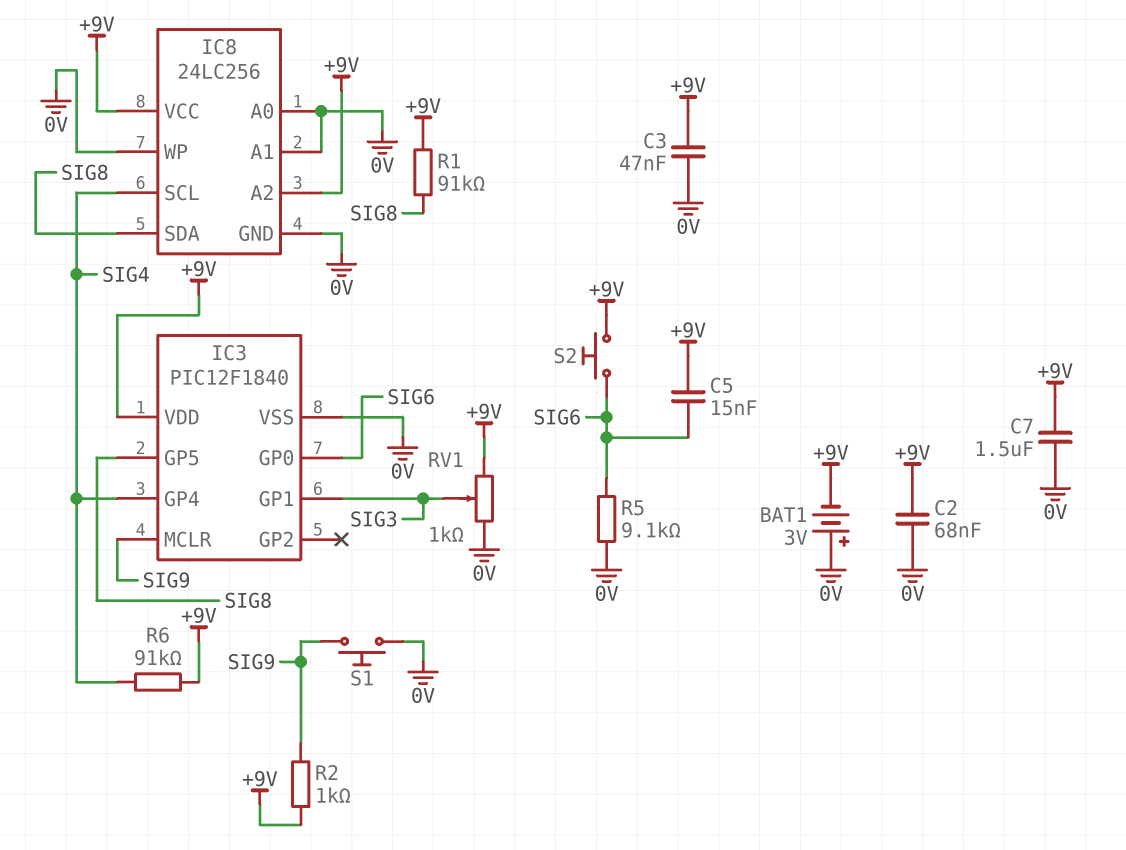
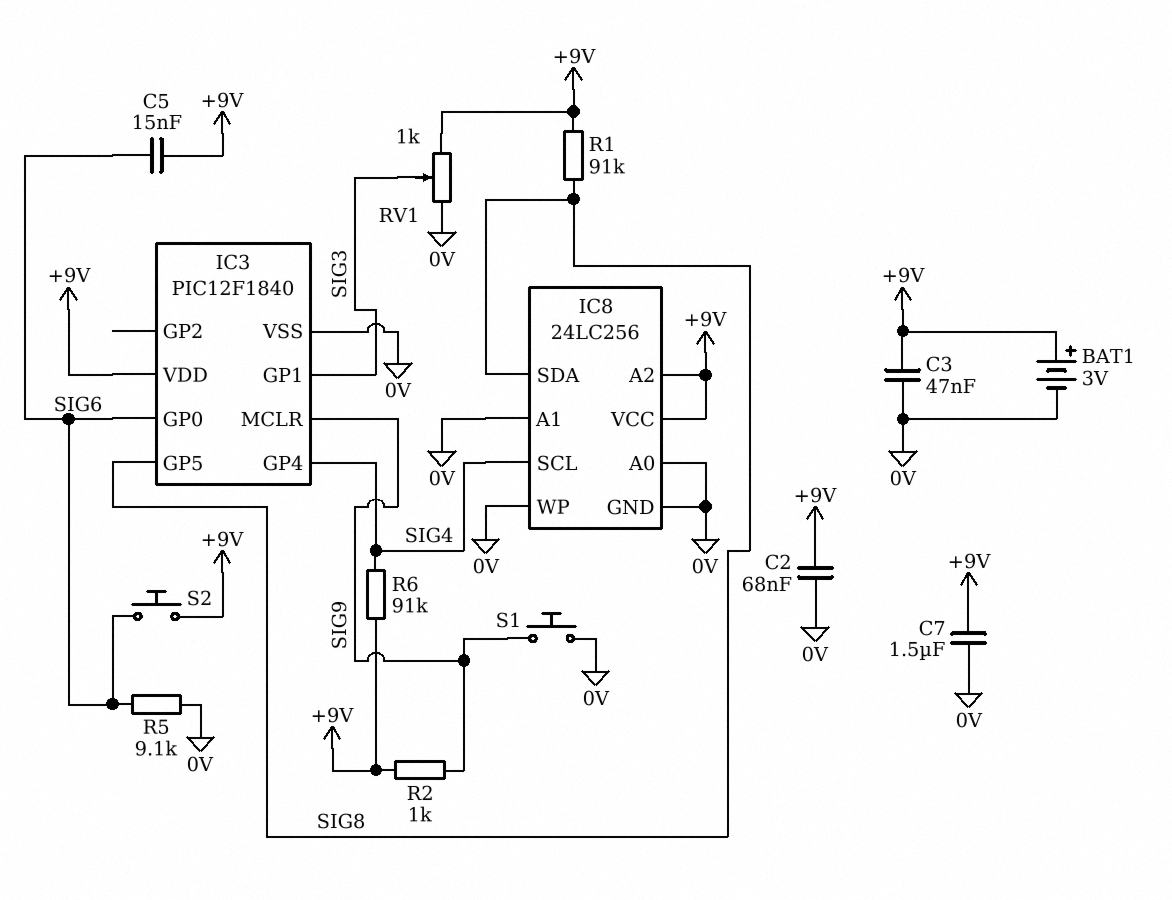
BAT1: 3V (plus 0V, minus +9V) -> 3V (plus +9V, minus 0V)

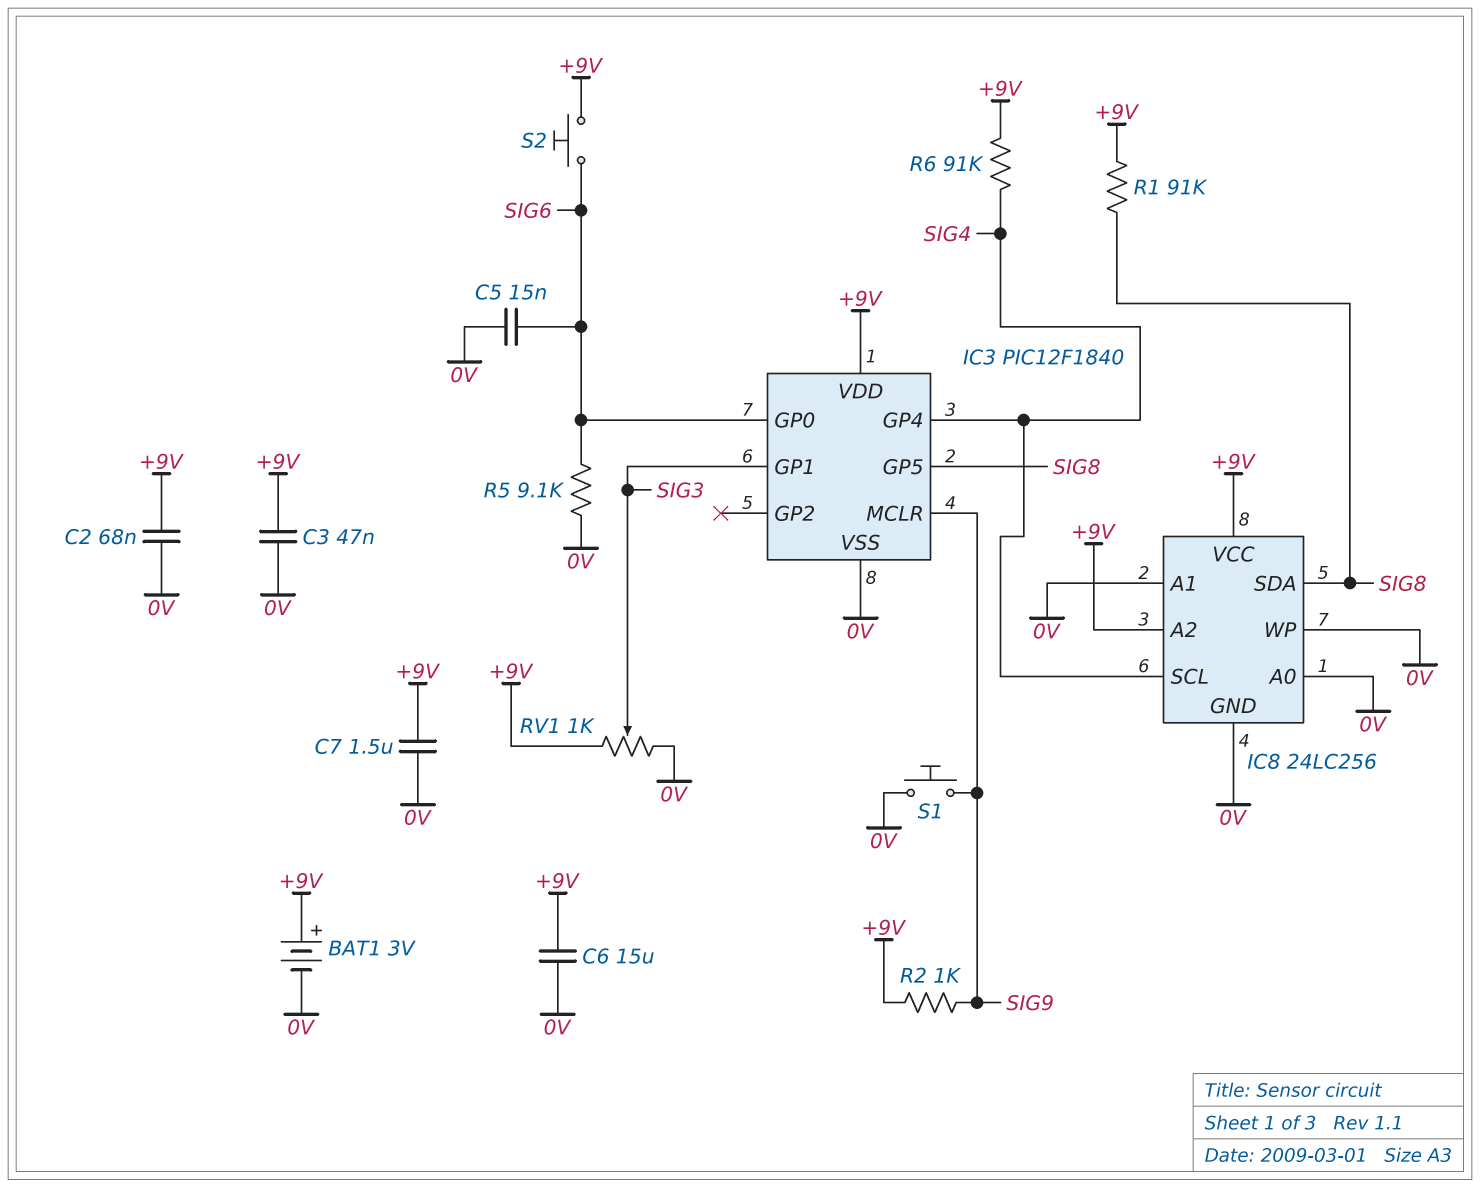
C5: 15nF (+9V, SIG6) -> 15nF (0V, SIG6)
C6: none -> 15uF (+9V, 0V)

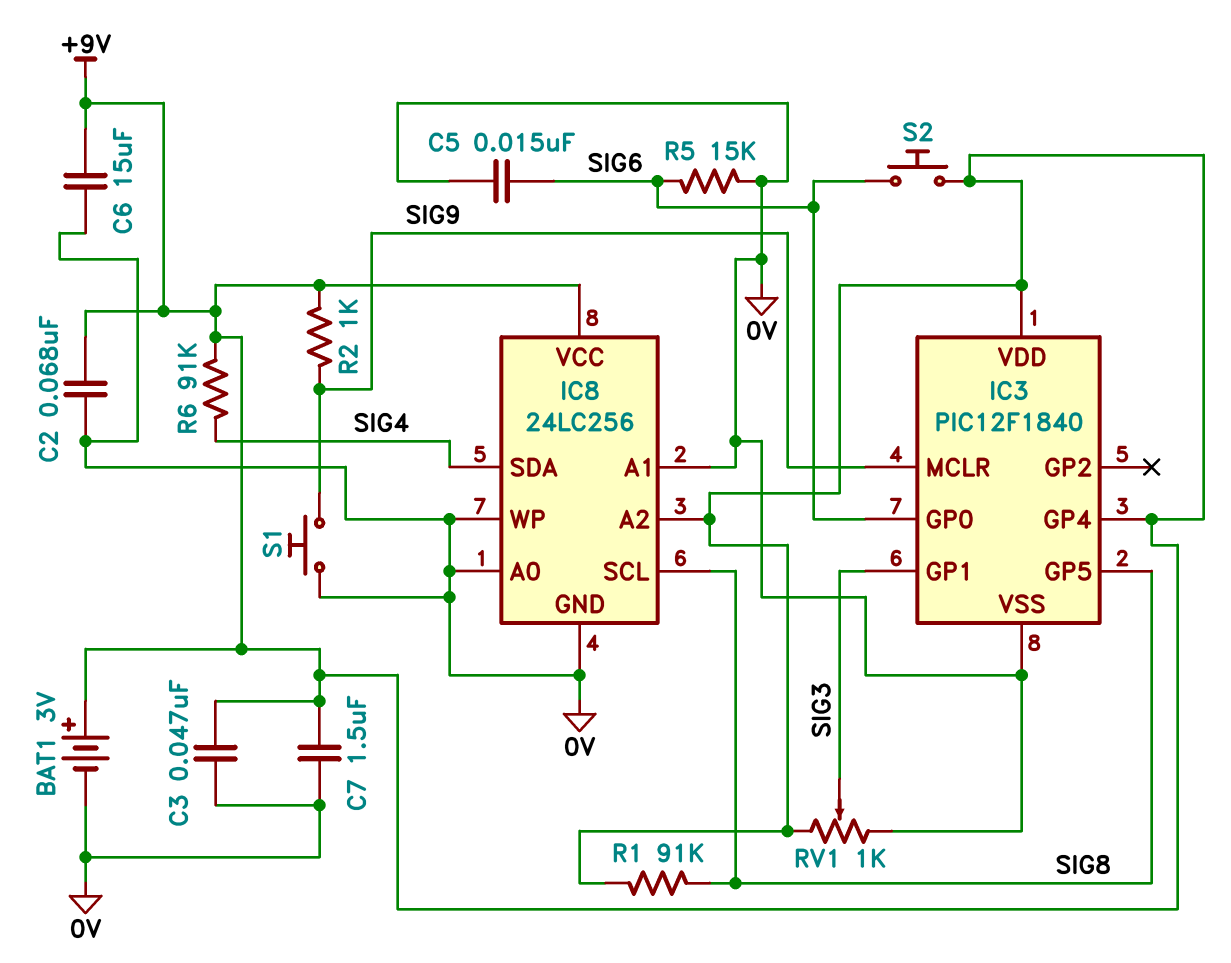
IC3 pin GP4: SIG4 -> +9V
IC8 pin SCL: SIG4 -> SIG8
IC8 pin SDA: SIG8 -> SIG4
R5: 9.1k (0V, SIG6) -> 15k (0V, SIG6)

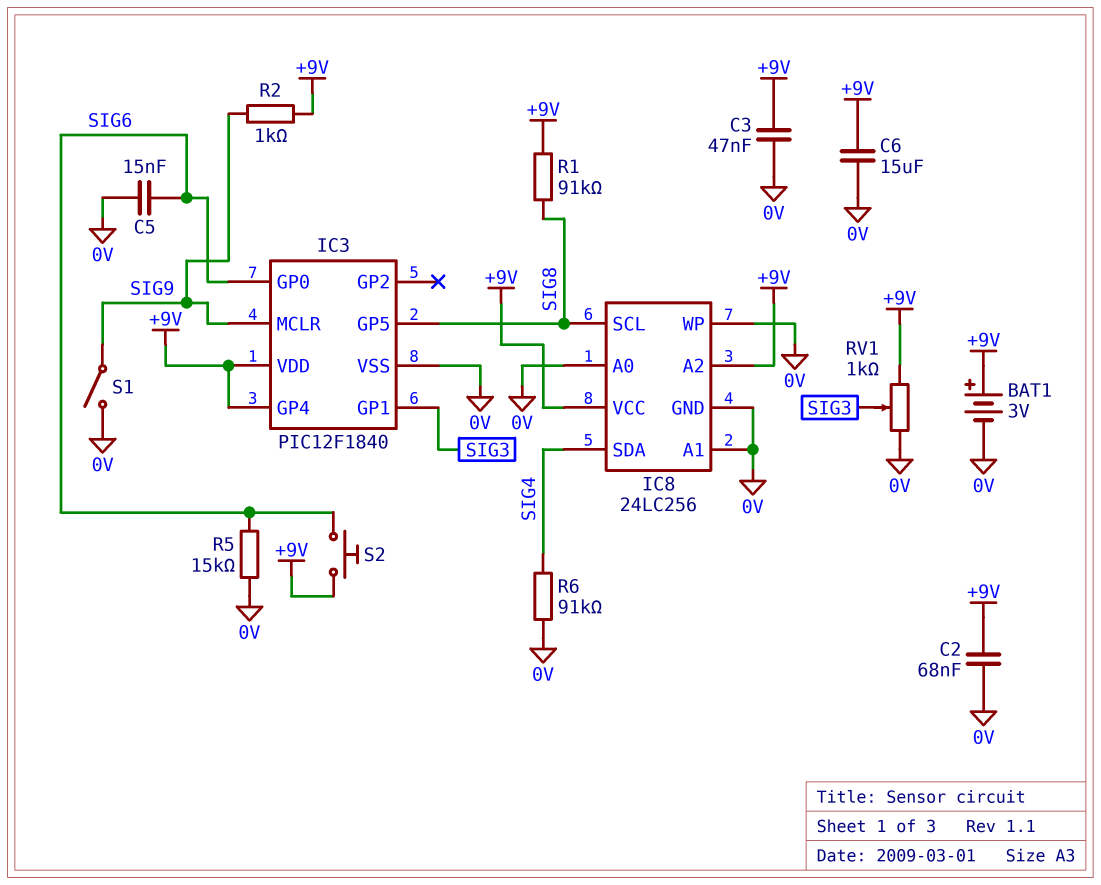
C7: 1.5uF (+9V, 0V) -> none
R6: 91k (+9V, SIG4) -> 91k (0V, SIG4)
S1: button (0V, SIG9) -> switch (0V, SIG9)

